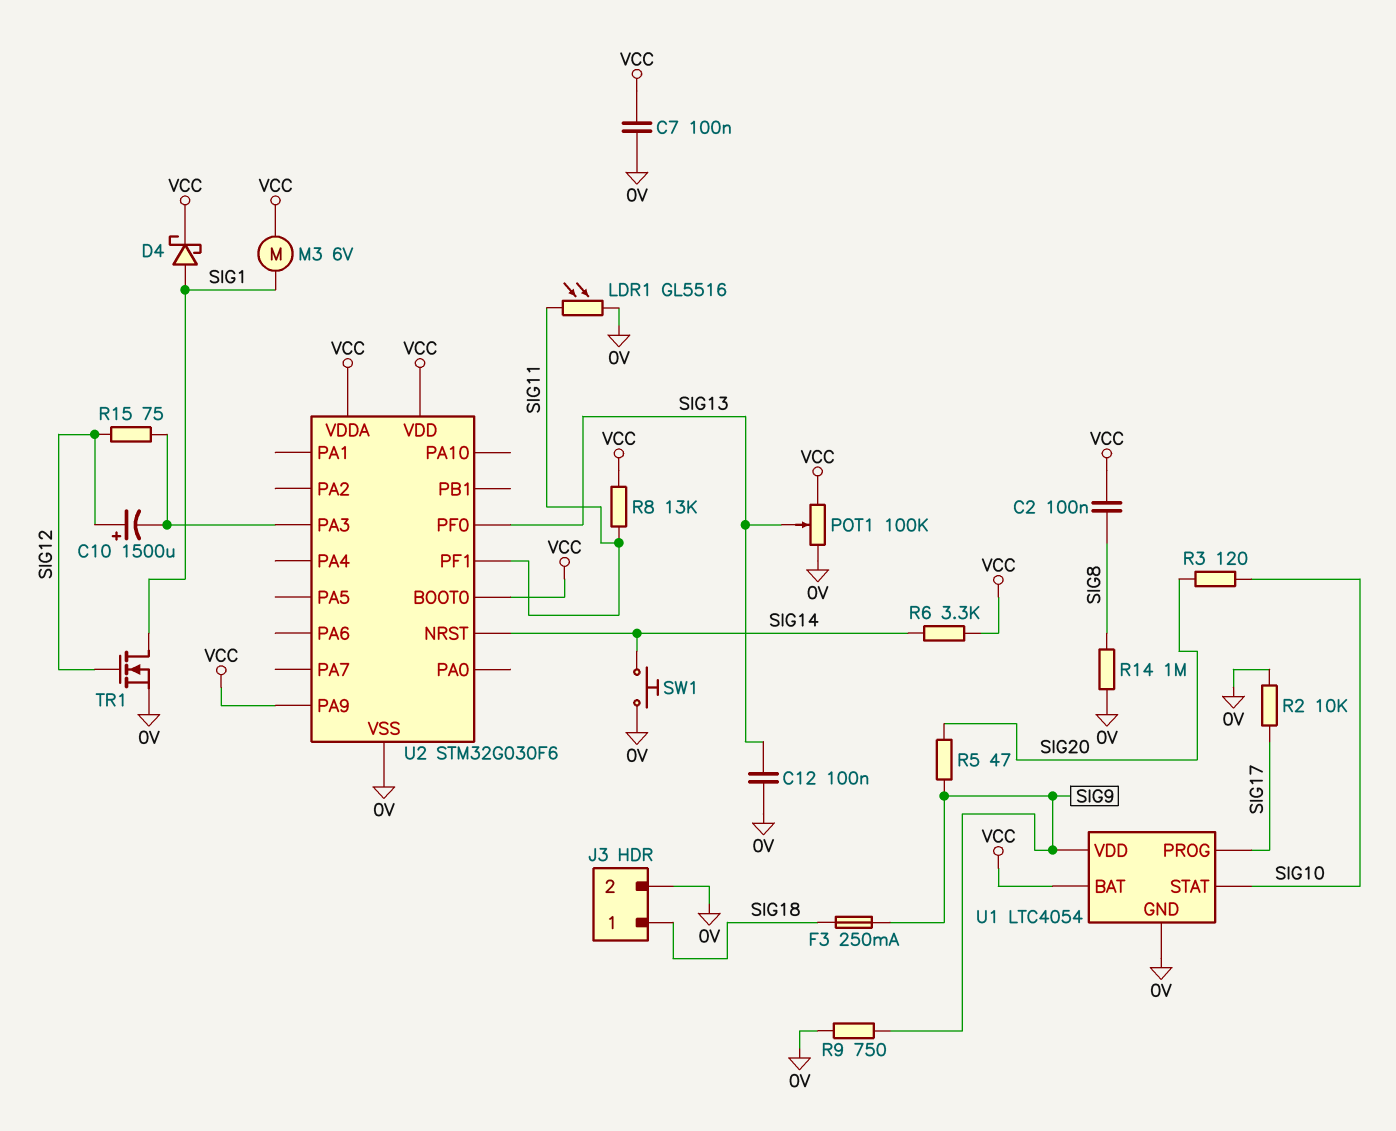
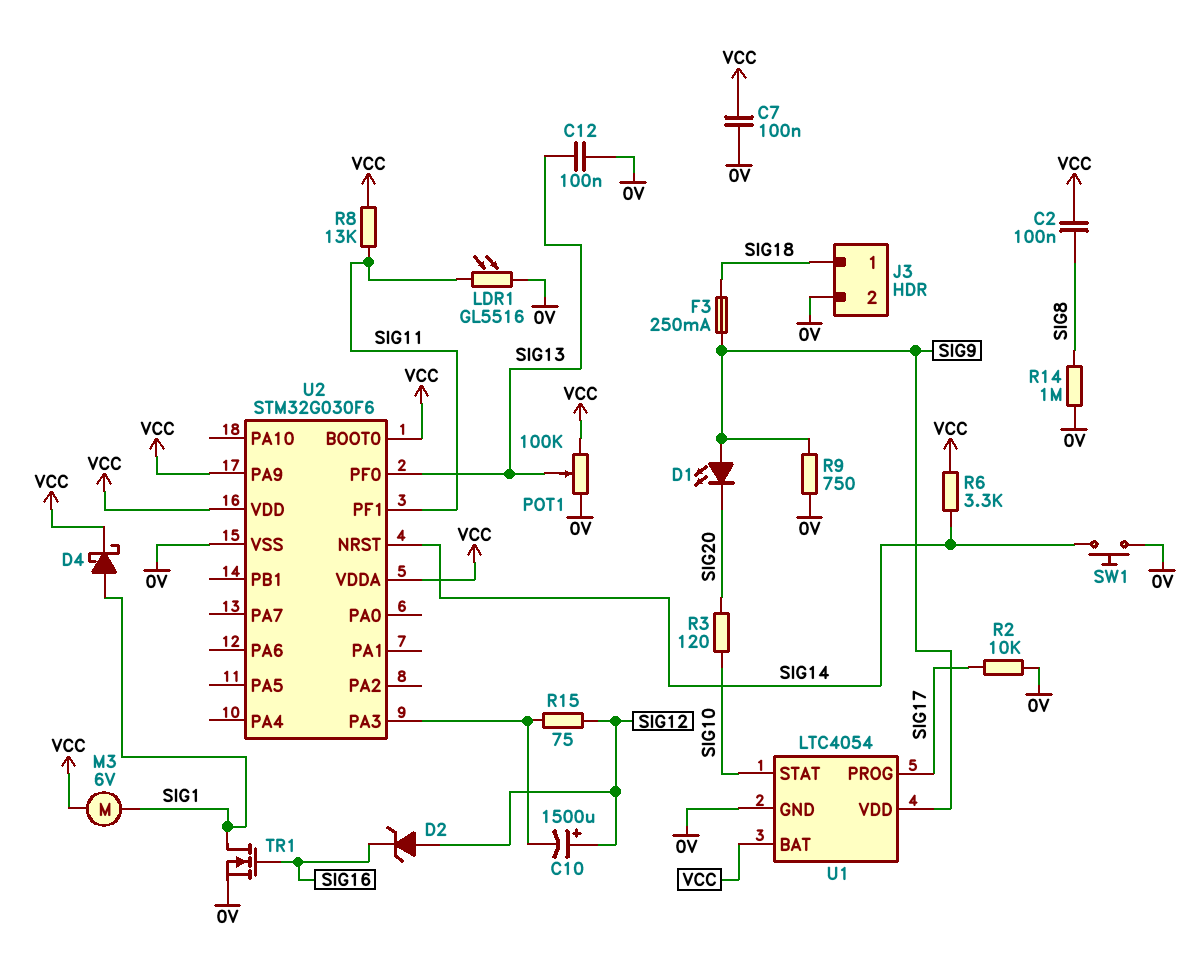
D1: none -> LED (A SIG9, K SIG20)
D2: none -> zener (A SIG12, K SIG16)
R5: 47 (SIG9, SIG20) -> none
TR1: NMOS (G SIG12, D SIG1, S 0V) -> NMOS (G SIG16, D SIG1, S 0V)

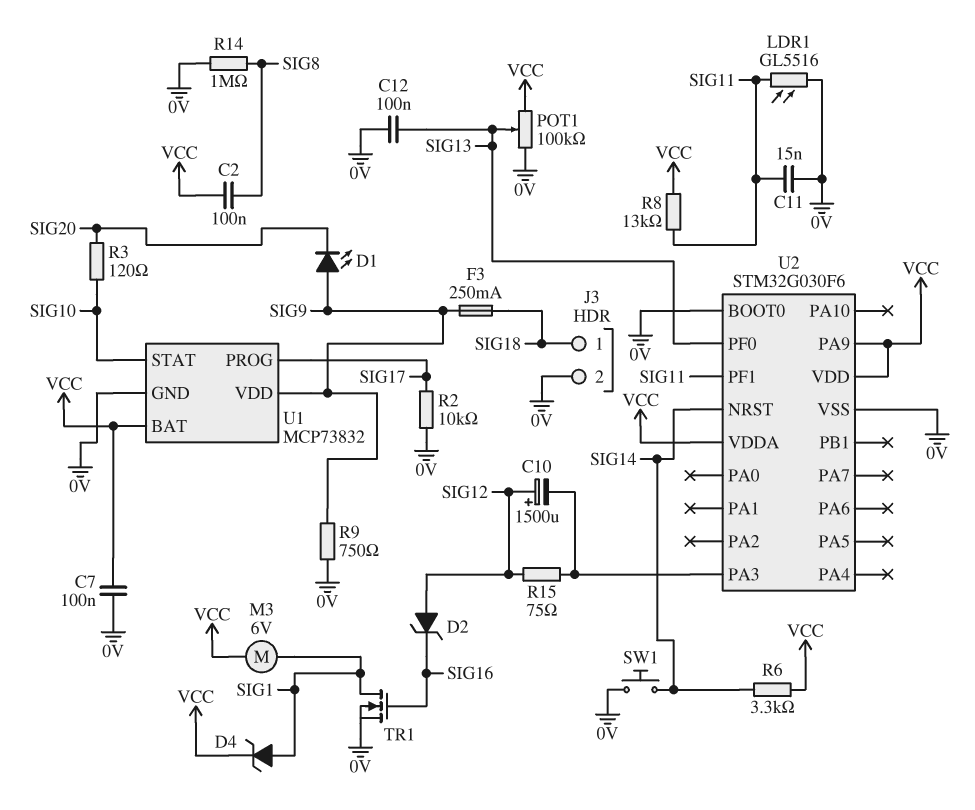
C11: none -> 15nF (0V, SIG11)
D4: schottky (A SIG1, K VCC) -> zener (A SIG1, K VCC)
U1: LTC4054 -> MCP73832
U2 pin BOOT0: VCC -> 0V

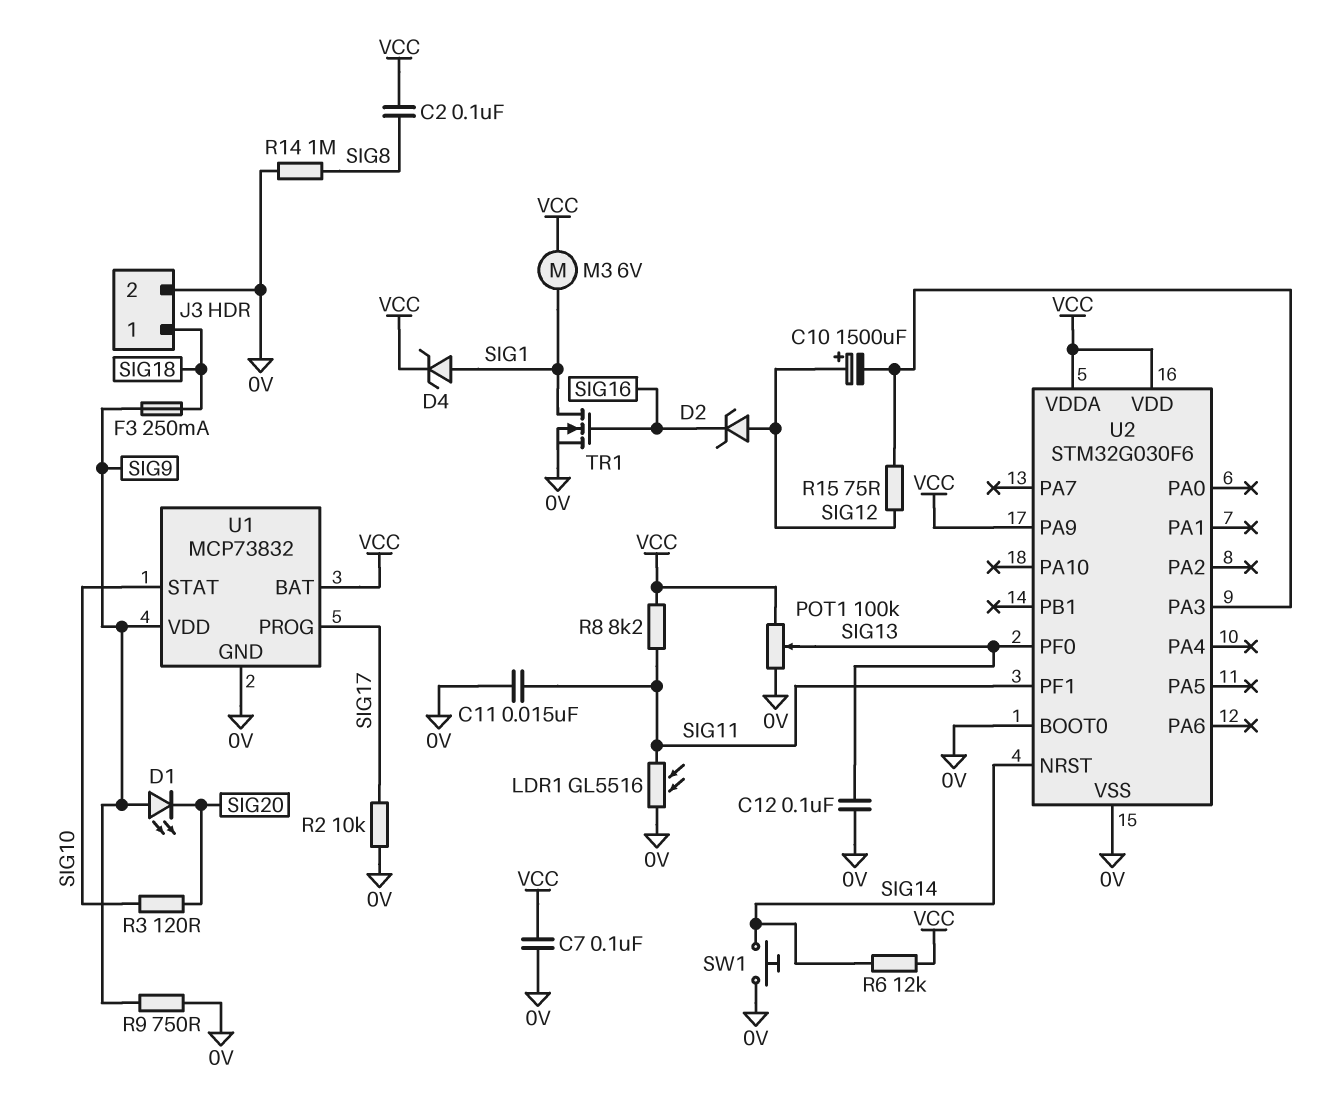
R6: 3.3k (SIG14, VCC) -> 12k (SIG14, VCC)
R8: 13k (SIG11, VCC) -> 8.2k (SIG11, VCC)

